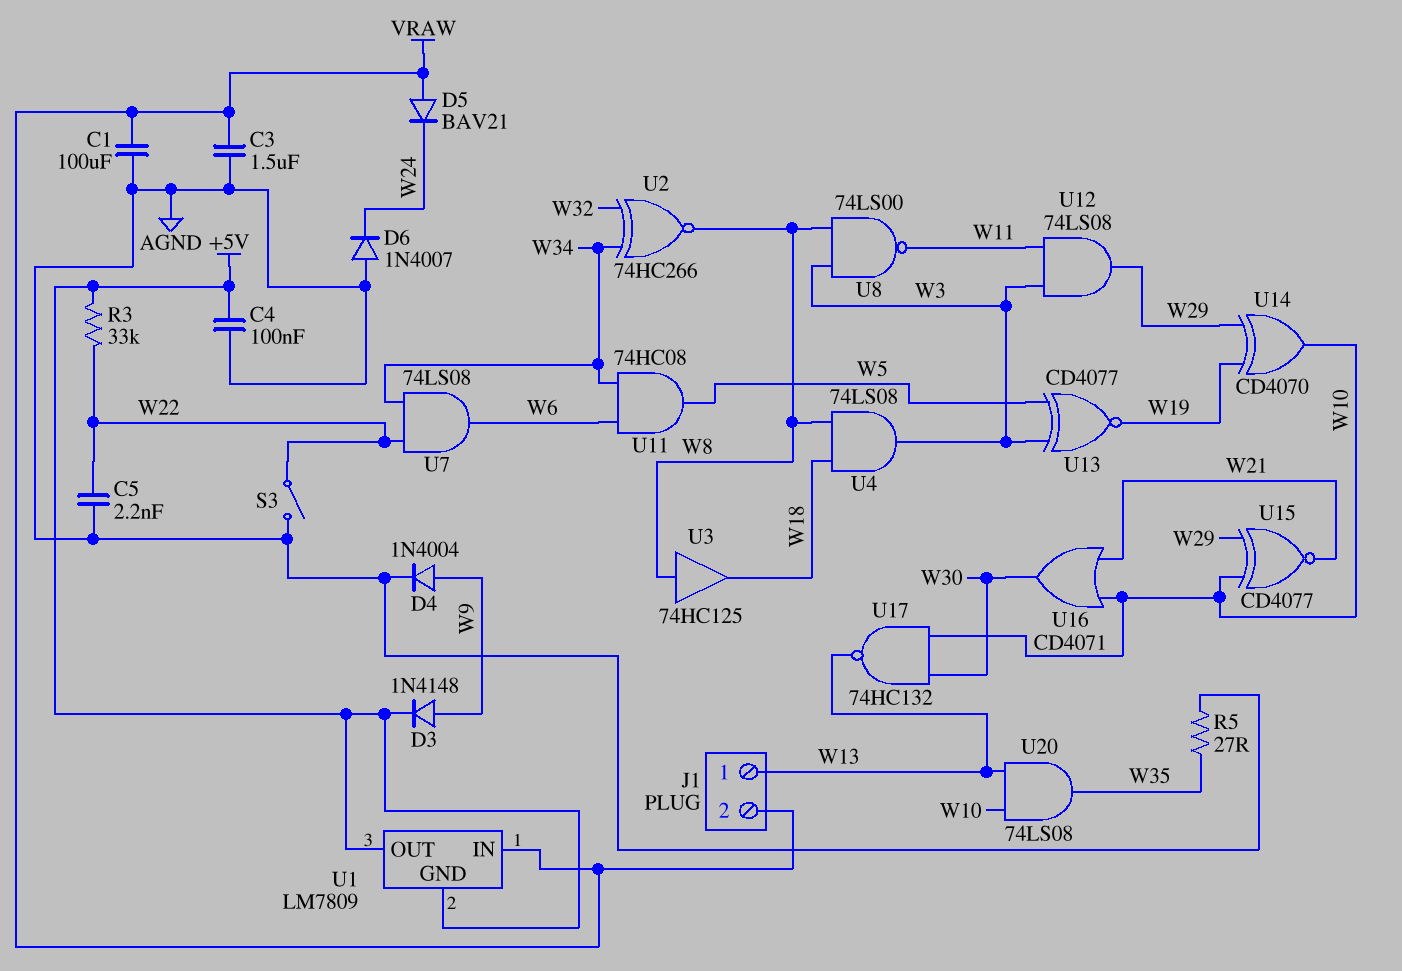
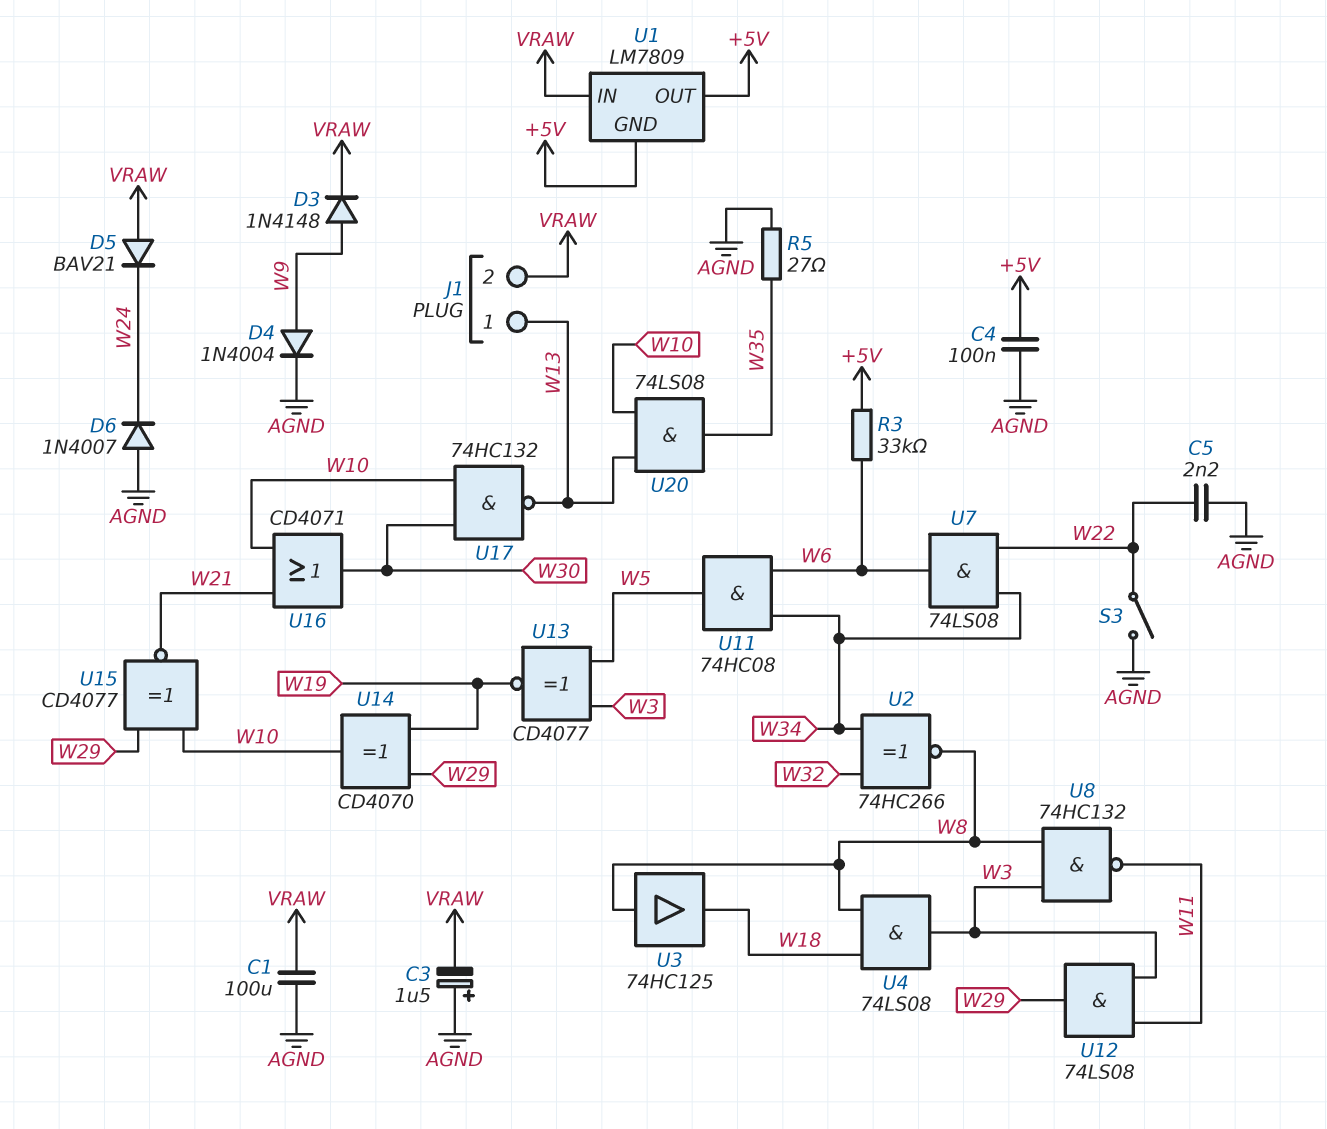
C3: 1.5uF (AGND, VRAW) -> 1.5uF (plus AGND, minus VRAW)
D3: diode 1N4148 (A W9, K +5V) -> diode 1N4148 (A W9, K VRAW)
R3: 33k (+5V, W22) -> 33k (+5V, W6)
U8: NAND 74LS00 (in W3, in W8, out W11) -> NAND 74HC132 (in W3, in W8, out W11)

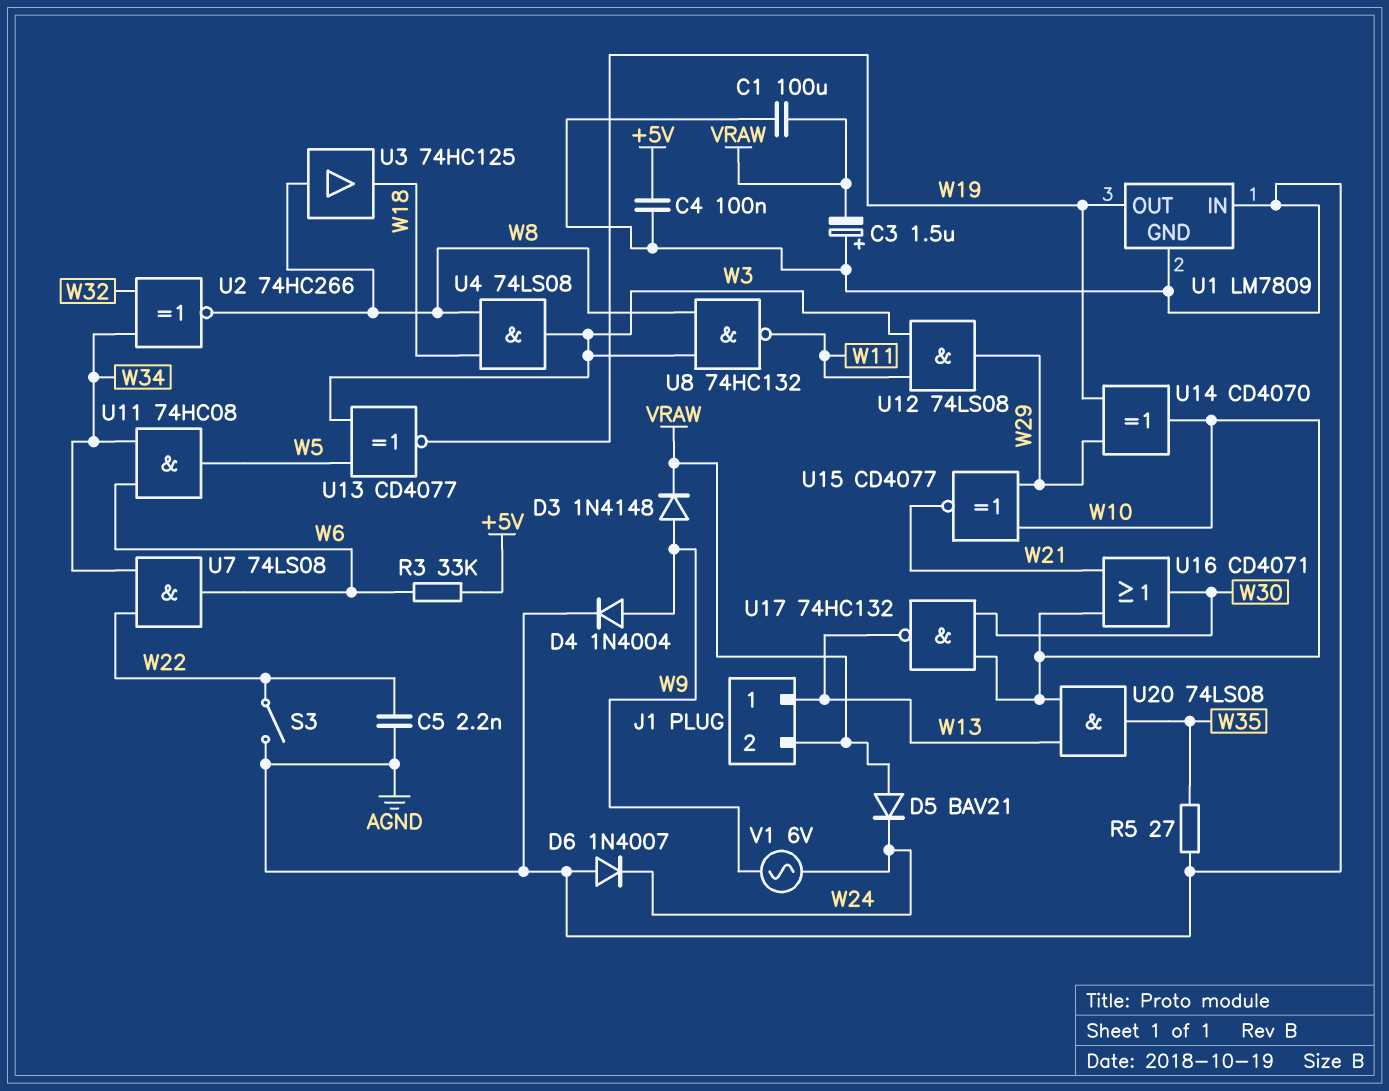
U1 pin GND: +5V -> AGND
U1 pin IN: VRAW -> AGND
U1 pin OUT: +5V -> W19
V1: none -> AC 6V (W9, W24)

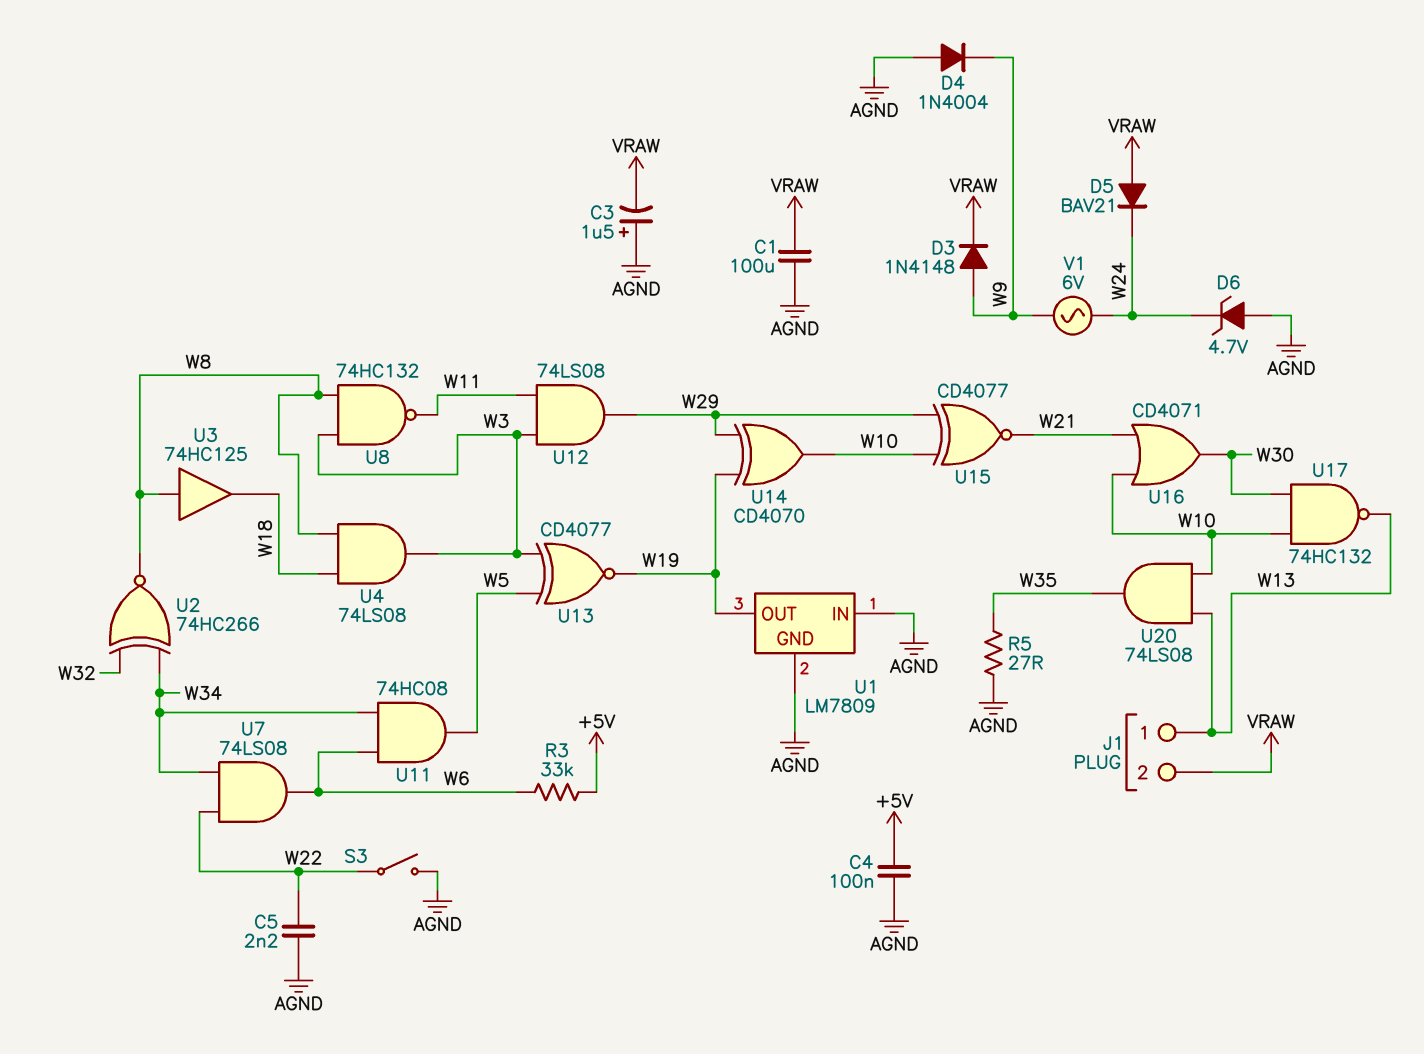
D4: diode 1N4004 (A W9, K AGND) -> diode 1N4004 (A AGND, K W9)
D6: diode 1N4007 (A AGND, K W24) -> zener 4.7V (A AGND, K W24)

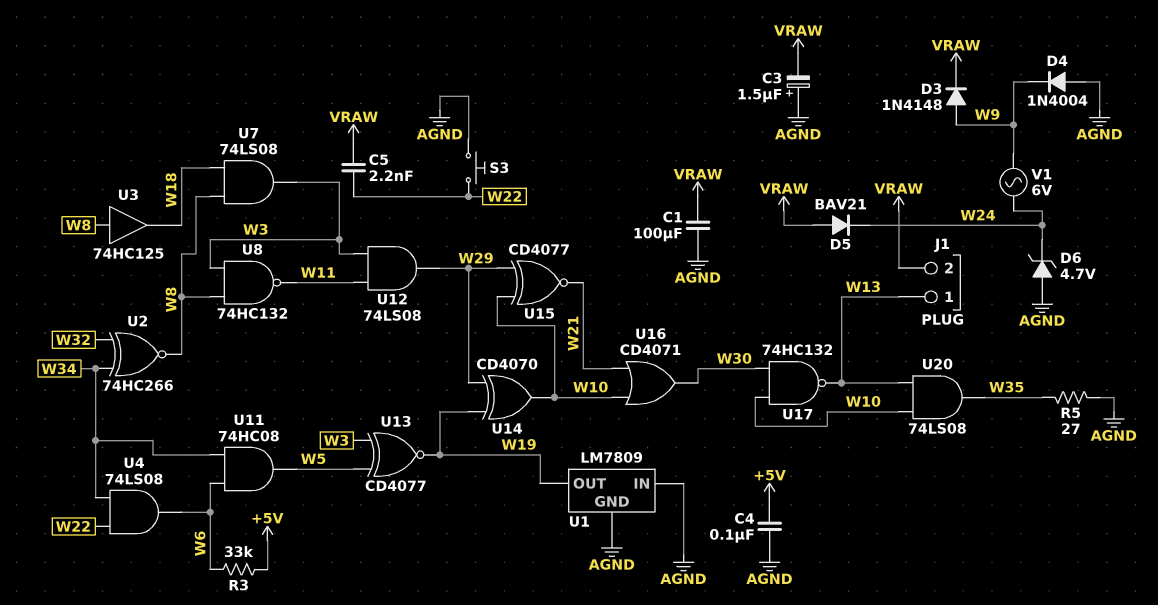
C5: 2.2nF (AGND, W22) -> 2.2nF (VRAW, W22)
S3: switch (AGND, W22) -> button (AGND, W22)
U4: AND 74LS08 (in W8, in W18, out W3) -> AND 74LS08 (in W22, in W34, out W6)
U7: AND 74LS08 (in W22, in W34, out W6) -> AND 74LS08 (in W8, in W18, out W3)

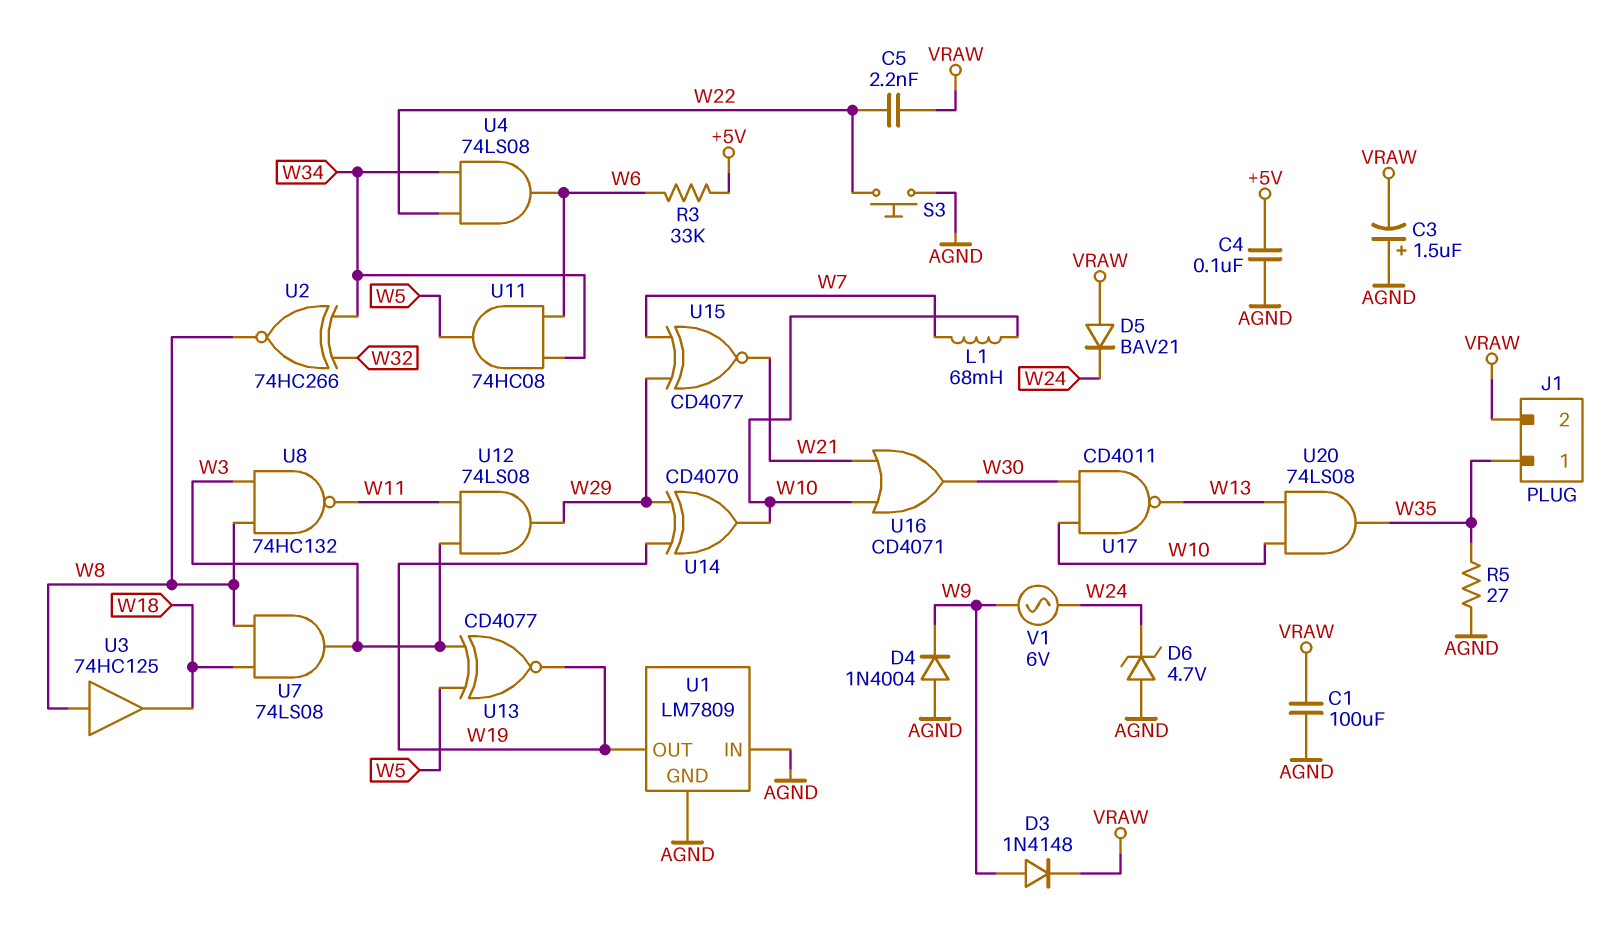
J1 pin 1: W13 -> W35
L1: none -> 68mH (W7, W10)
U15: XNOR CD4077 (in W10, in W29, out W21) -> XNOR CD4077 (in W7, in W29, out W21)
U17: NAND 74HC132 (in W10, in W30, out W13) -> NAND CD4011 (in W10, in W30, out W13)

